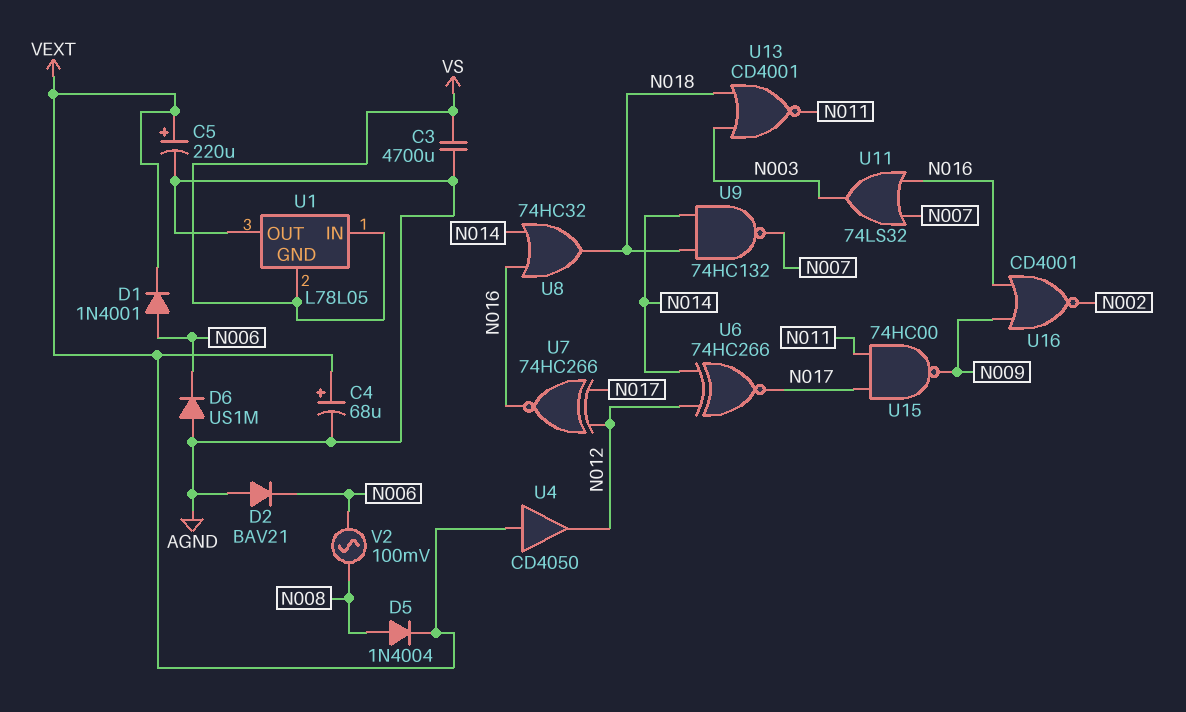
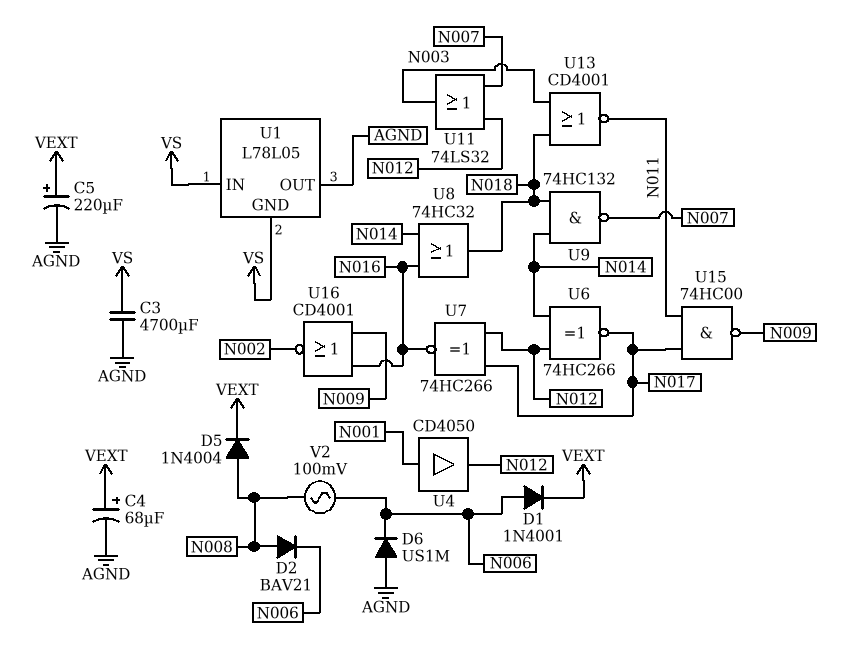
D2: diode BAV21 (A AGND, K N006) -> diode BAV21 (A N008, K N006)
U4: buffer CD4050 (in VEXT, out N012) -> buffer CD4050 (in N001, out N012)
U11: OR 74LS32 (in N007, in N016, out N003) -> OR 74LS32 (in N007, in N012, out N003)

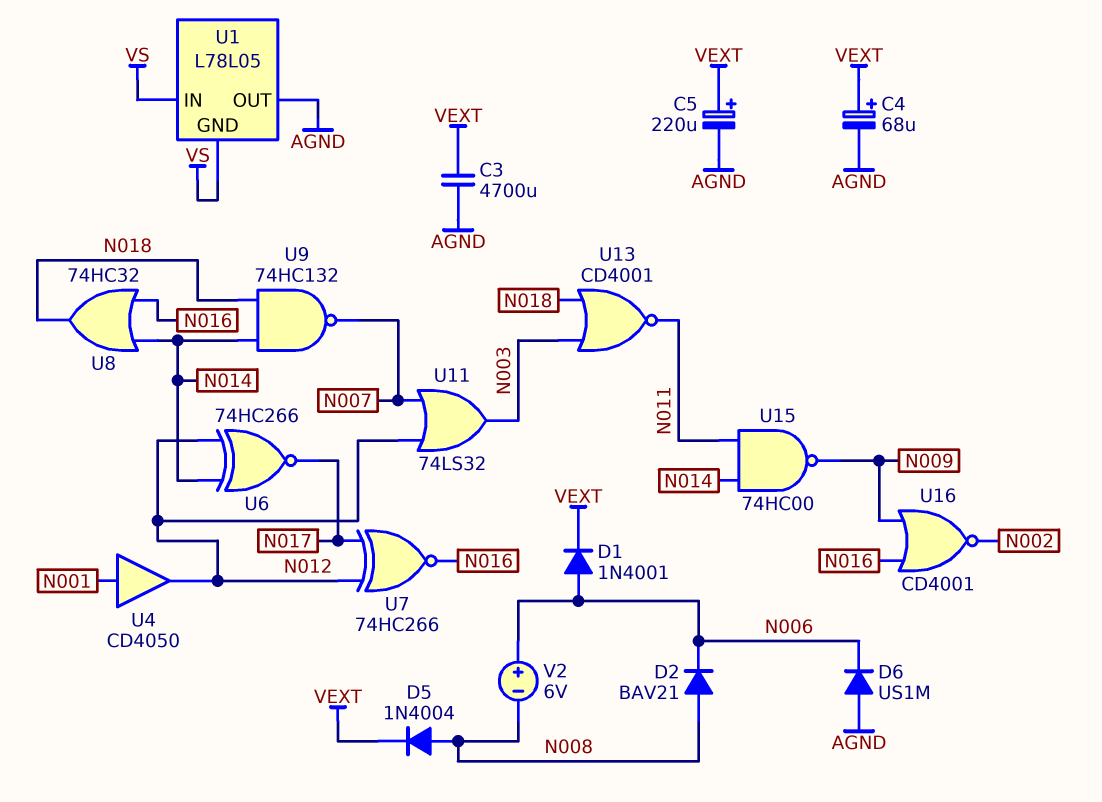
C3: 4700uF (AGND, VS) -> 4700uF (AGND, VEXT)
U15: NAND 74HC00 (in N011, in N017, out N009) -> NAND 74HC00 (in N011, in N014, out N009)
V2: AC 100mV (N006, N008) -> 6V (plus N006, minus N008)

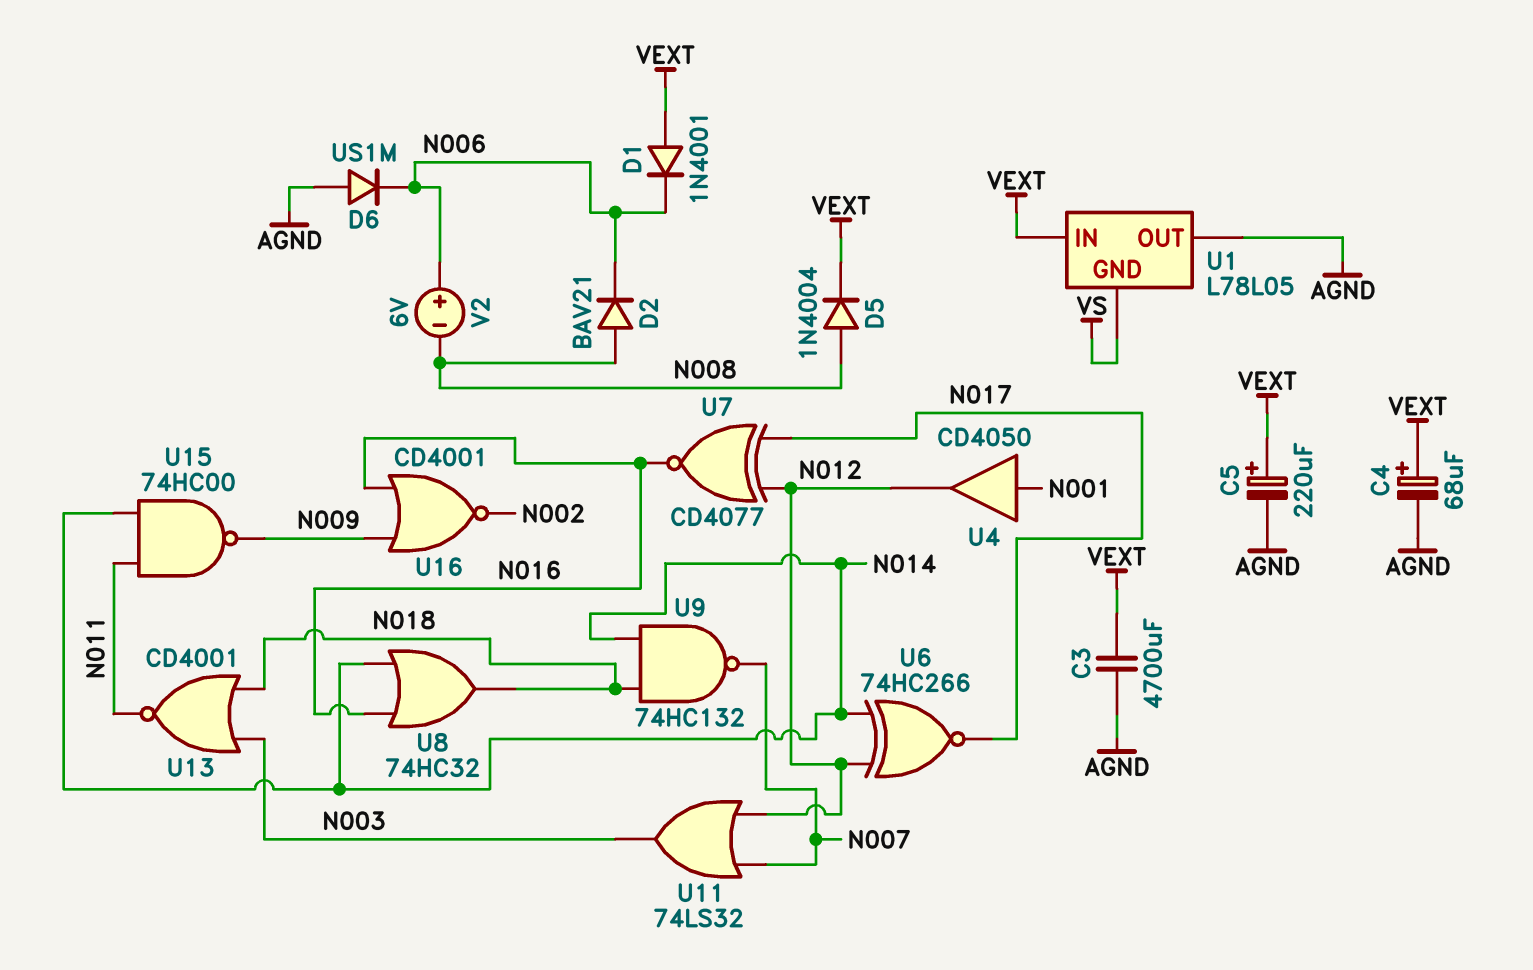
D1: diode 1N4001 (A N006, K VEXT) -> diode 1N4001 (A VEXT, K N006)
U1 pin IN: VS -> VEXT
U7: XNOR 74HC266 (in N012, in N017, out N016) -> XNOR CD4077 (in N012, in N017, out N016)

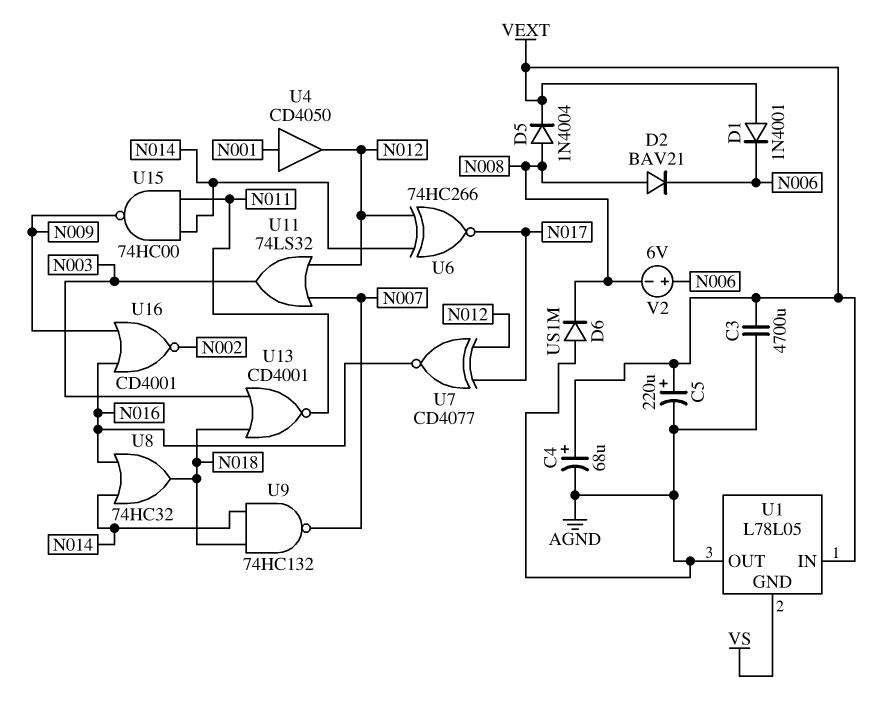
D6: diode US1M (A AGND, K N006) -> diode US1M (A AGND, K N008)

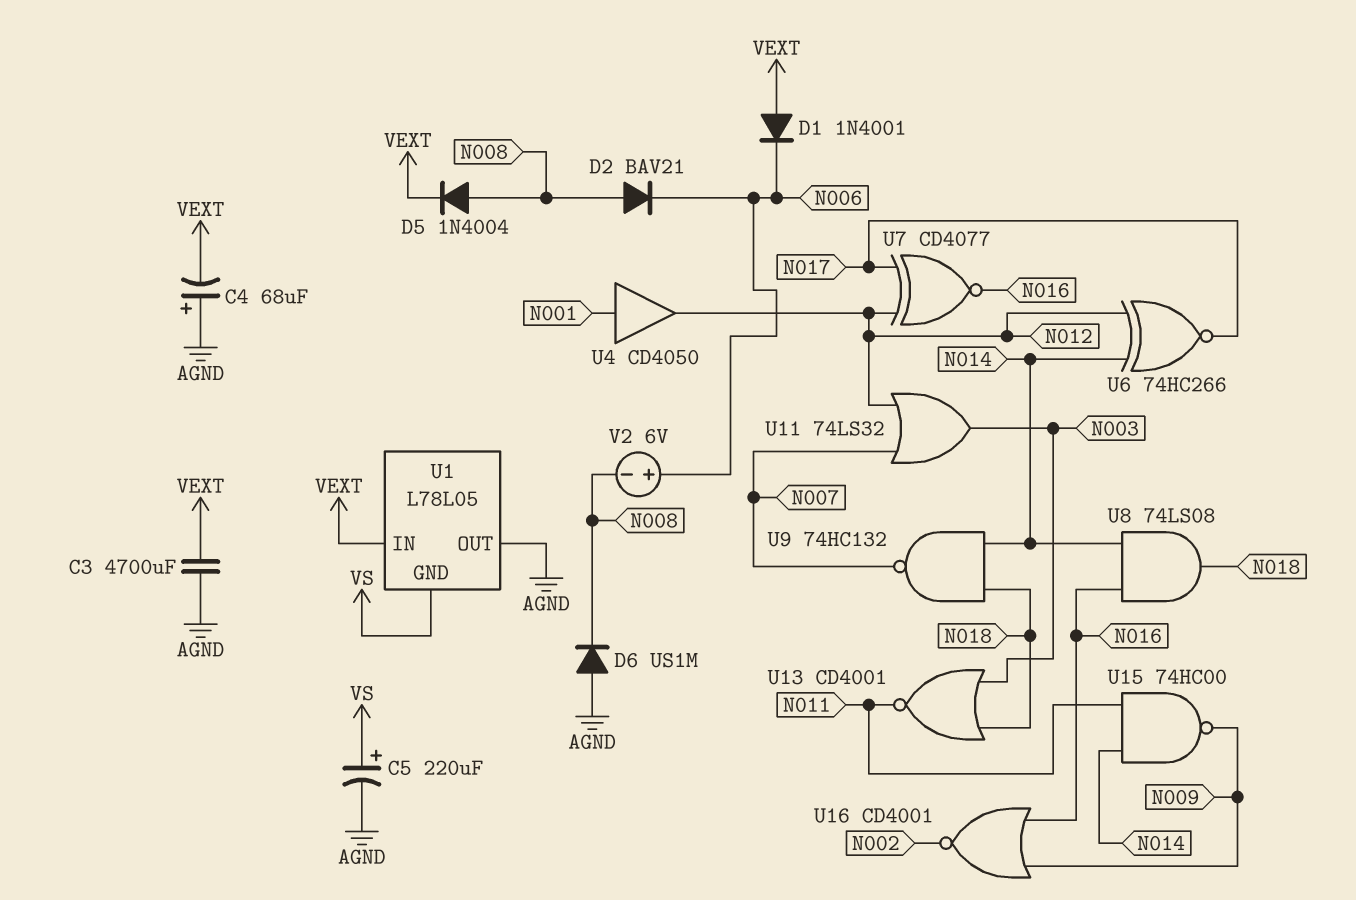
C4: 68uF (plus VEXT, minus AGND) -> 68uF (plus AGND, minus VEXT)
C5: 220uF (plus VEXT, minus AGND) -> 220uF (plus VS, minus AGND)
U8: OR 74HC32 (in N014, in N016, out N018) -> AND 74LS08 (in N014, in N016, out N018)

